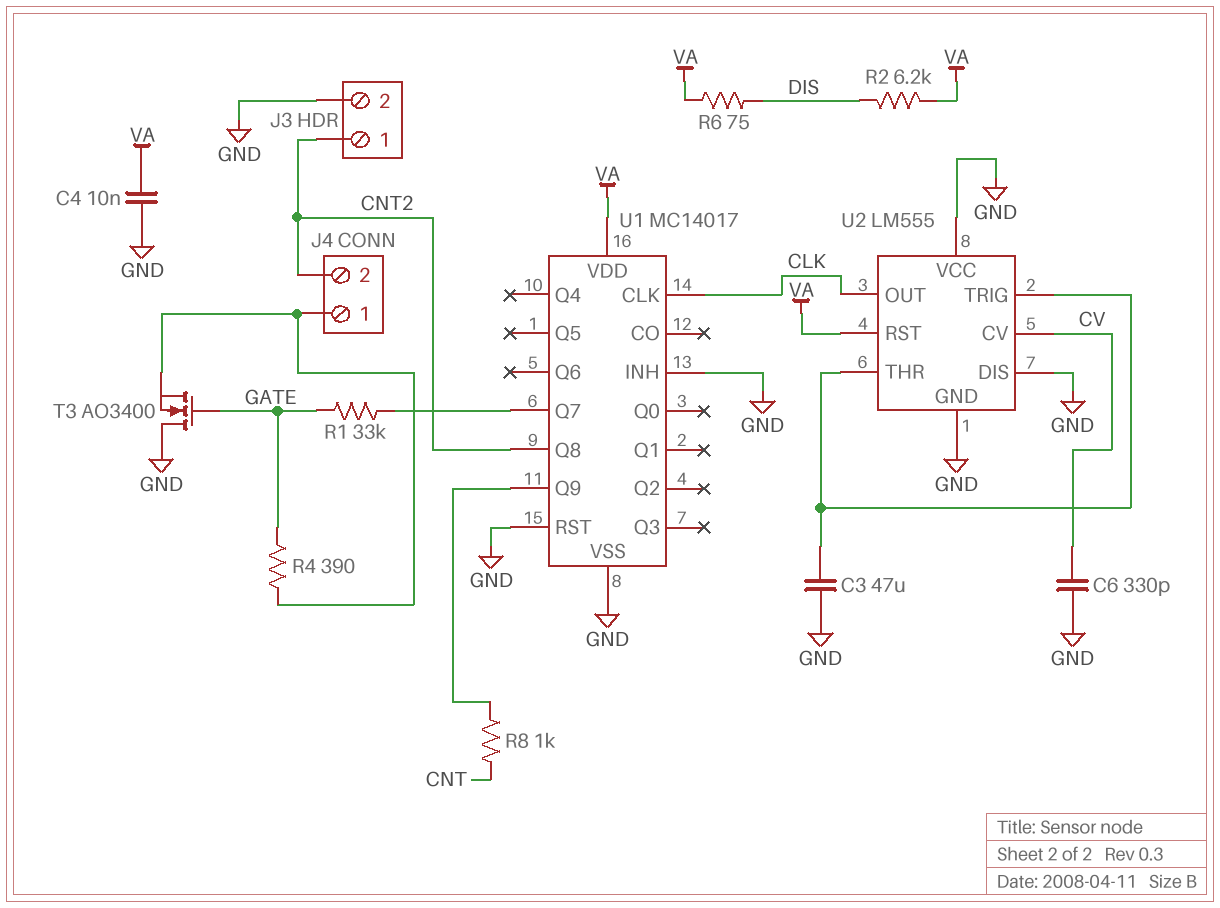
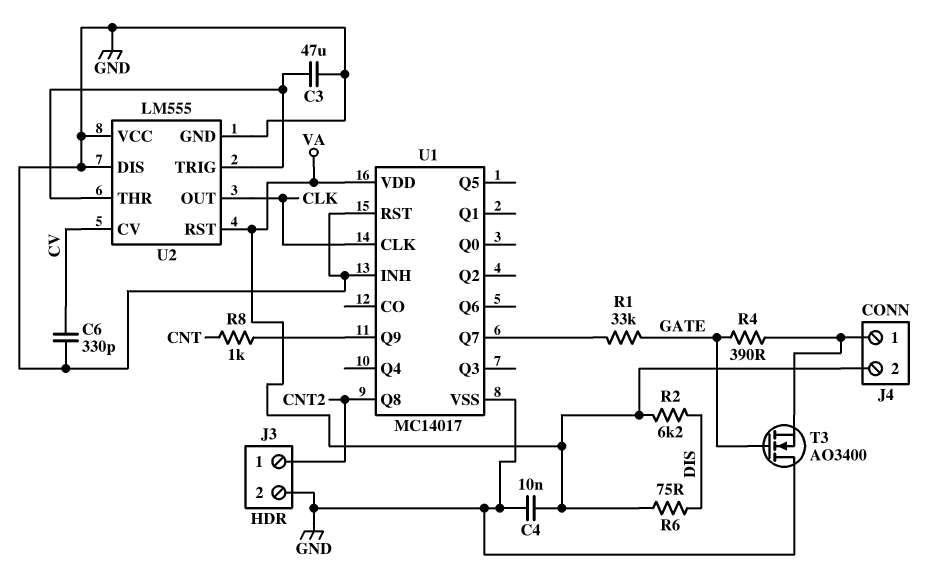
J4 pin 2: CNT2 -> VA

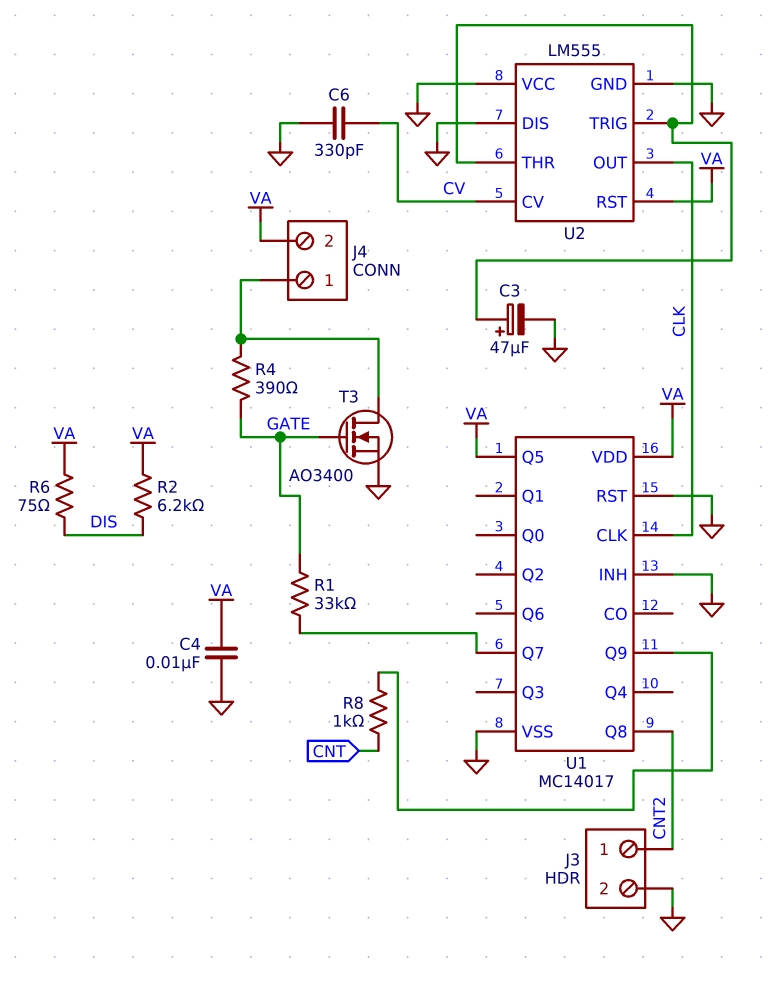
C3: 47uF (GND, U2/THR) -> 47uF (plus U2/THR, minus GND)
T3: NMOS AO3400 (G GATE, D GND, S J4/1) -> NMOS AO3400 (G GATE, D J4/1, S GND)
U1 pin Q5: none -> VA

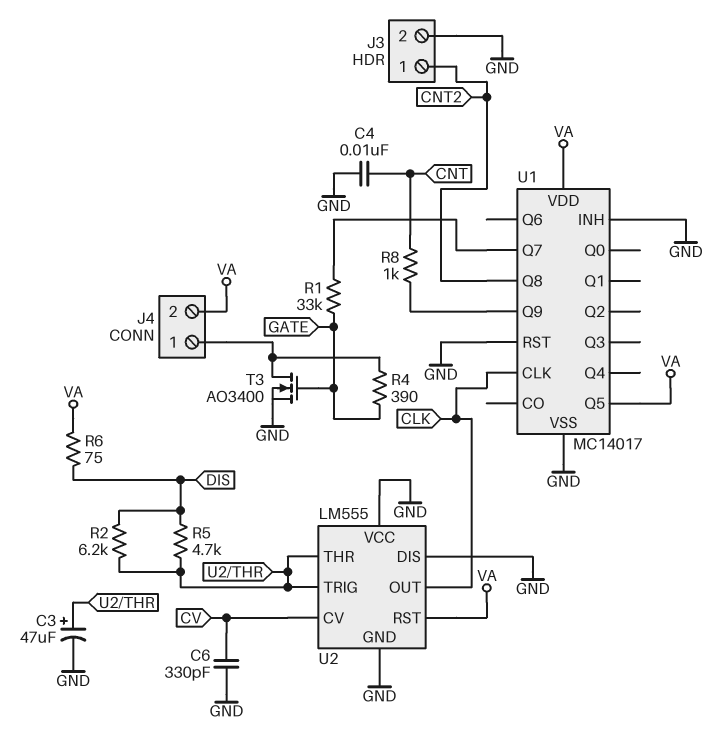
C4: 10nF (GND, VA) -> 10nF (CNT, GND)
R2: 6.2k (DIS, VA) -> 6.2k (DIS, U2/THR)
R5: none -> 4.7k (DIS, U2/THR)

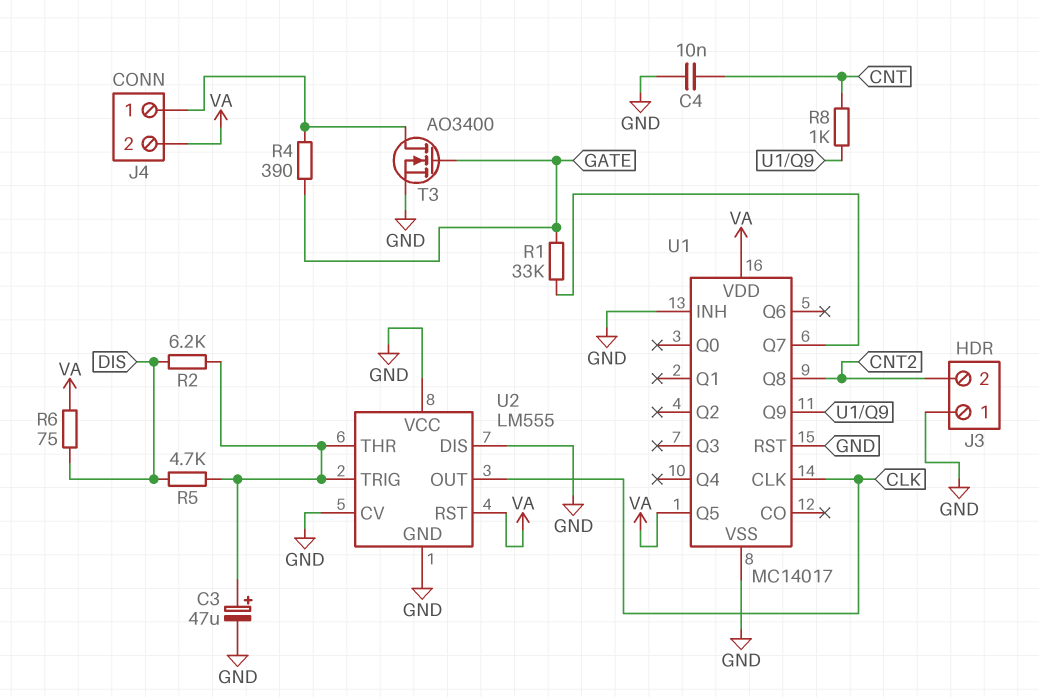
C6: 330pF (CV, GND) -> none
J3 pin 1: CNT2 -> GND
J3 pin 2: GND -> CNT2
U2 pin CV: CV -> GND

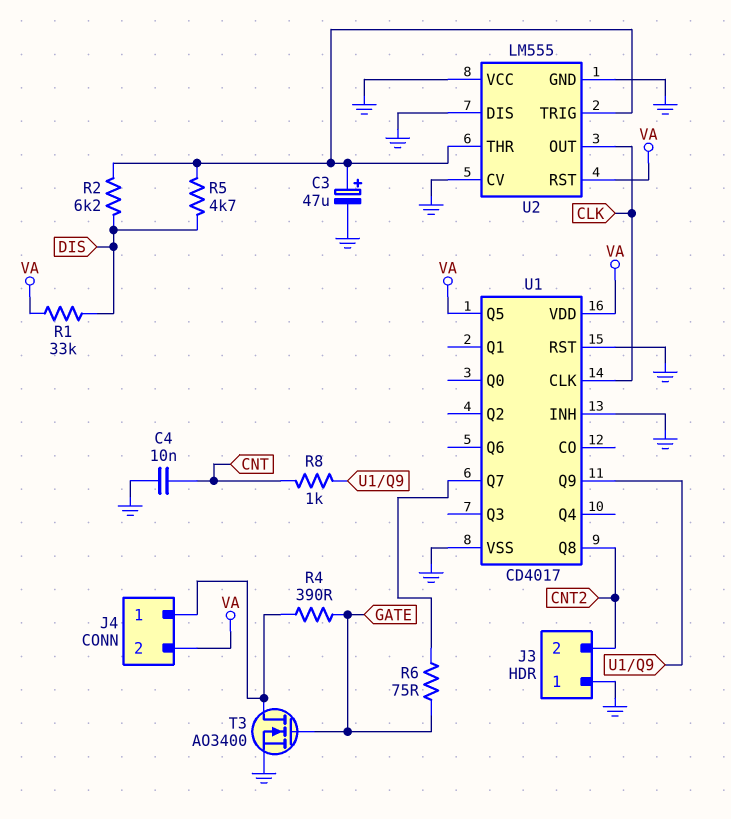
R1: 33k (GATE, U1/Q7) -> 33k (DIS, VA)
R6: 75 (DIS, VA) -> 75 (GATE, U1/Q7)
U1: MC14017 -> CD4017

